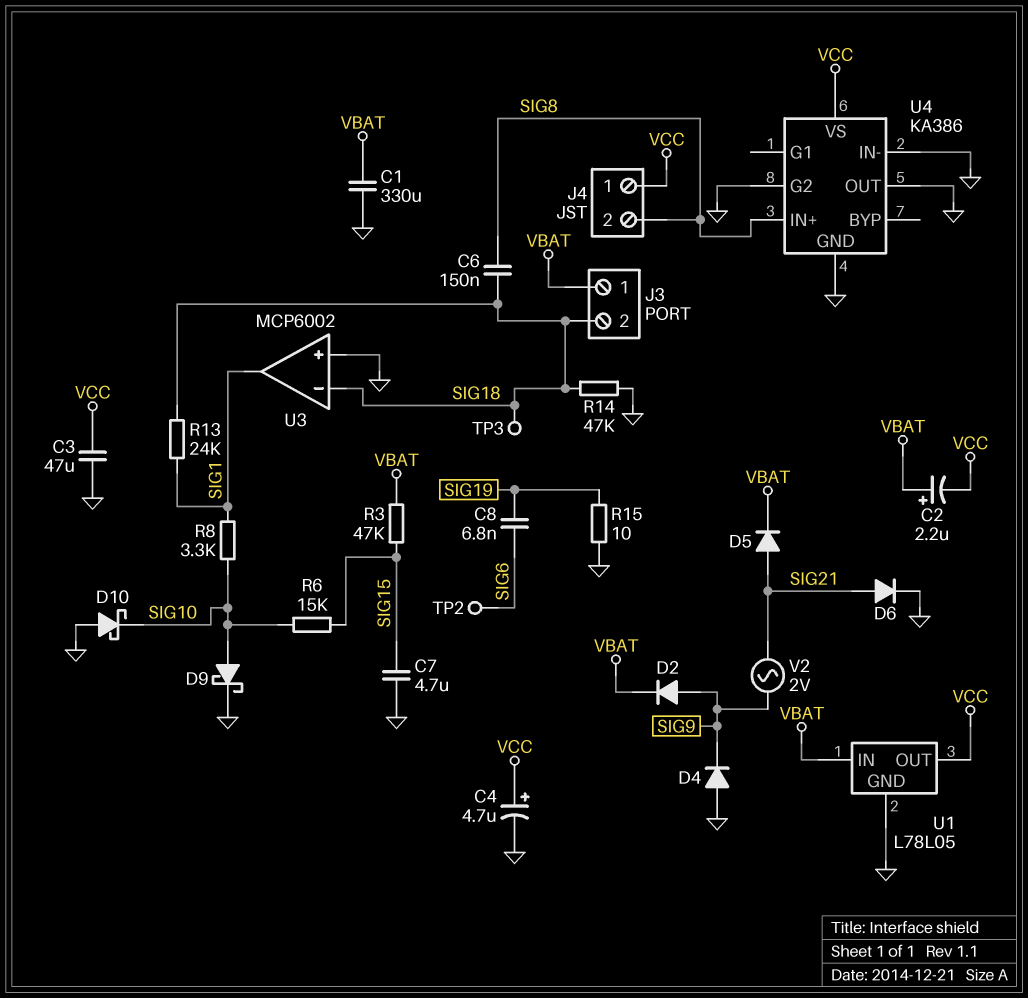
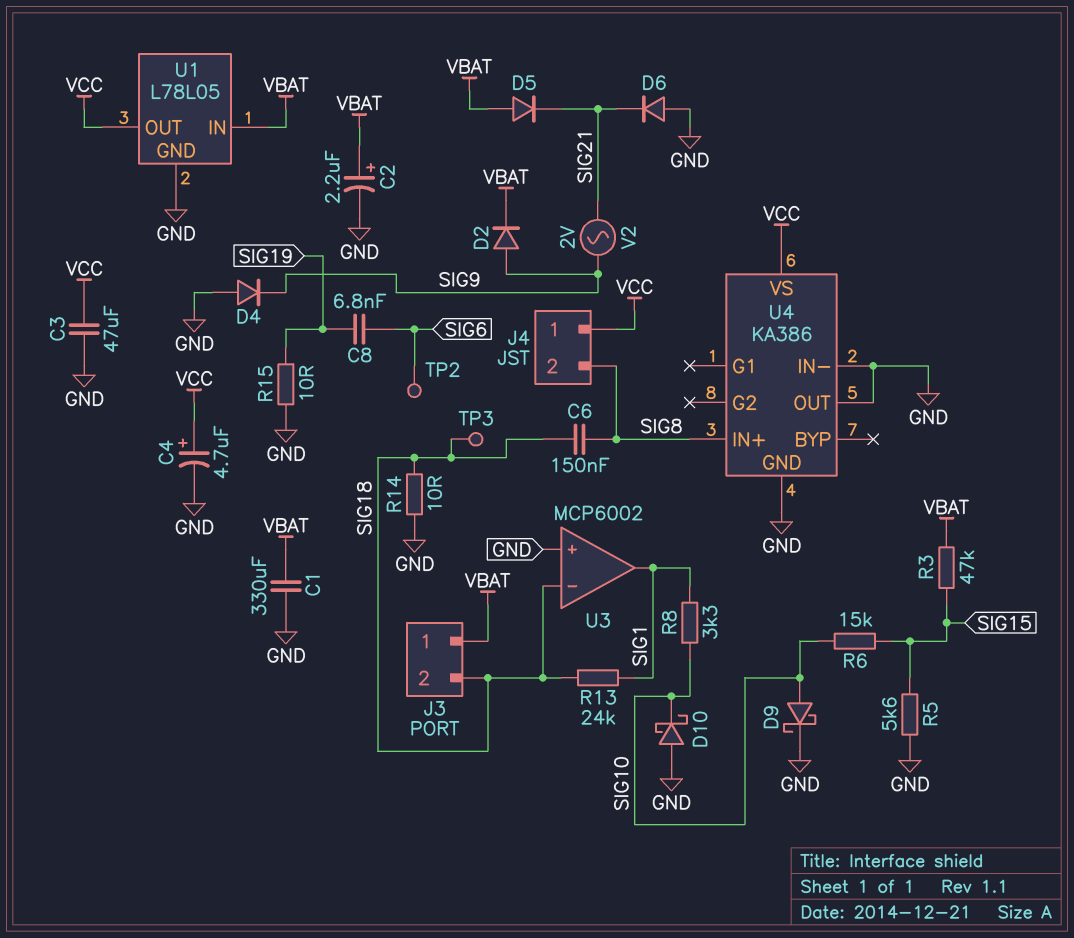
C2: 2.2uF (plus VBAT, minus VCC) -> 2.2uF (plus VBAT, minus GND)
C7: 4.7uF (GND, SIG15) -> none
D5: diode (A SIG21, K VBAT) -> diode (A VBAT, K SIG21)
D6: diode (A SIG21, K GND) -> diode (A GND, K SIG21)
R5: none -> 5.6k (GND, SIG15)
R14: 47k (GND, SIG18) -> 10 (GND, SIG18)
U4 pin G2: GND -> none

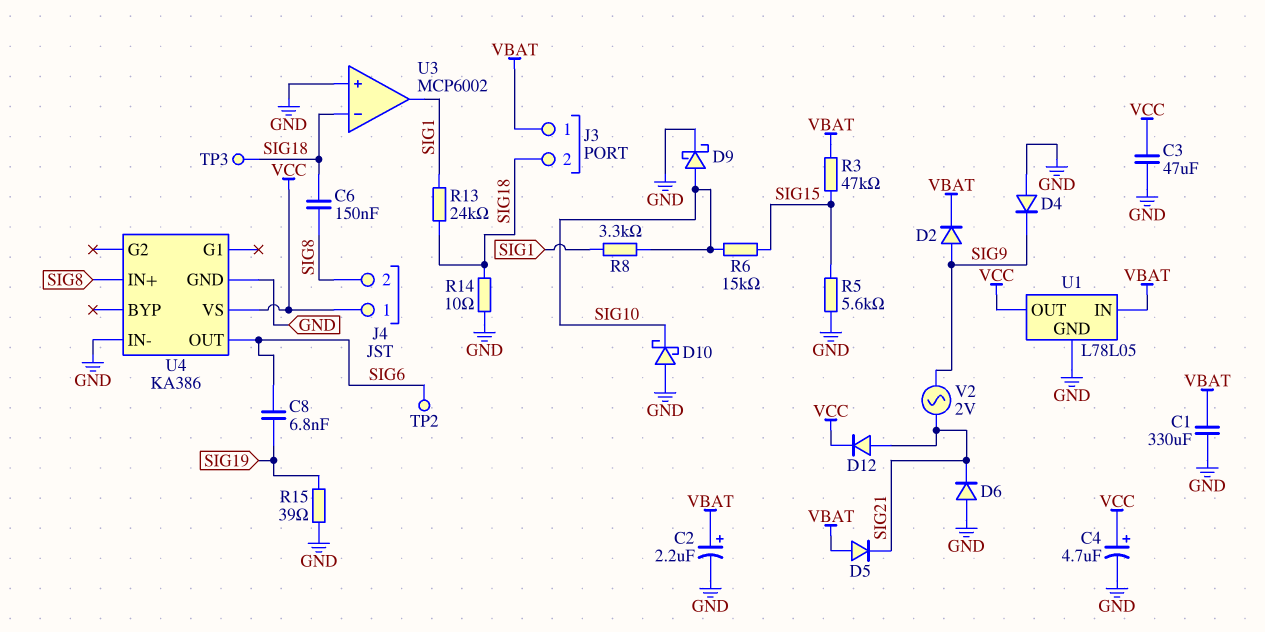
D12: none -> diode (A SIG21, K VCC)
R15: 10 (GND, SIG19) -> 39 (GND, SIG19)
U4 pin OUT: GND -> SIG6

